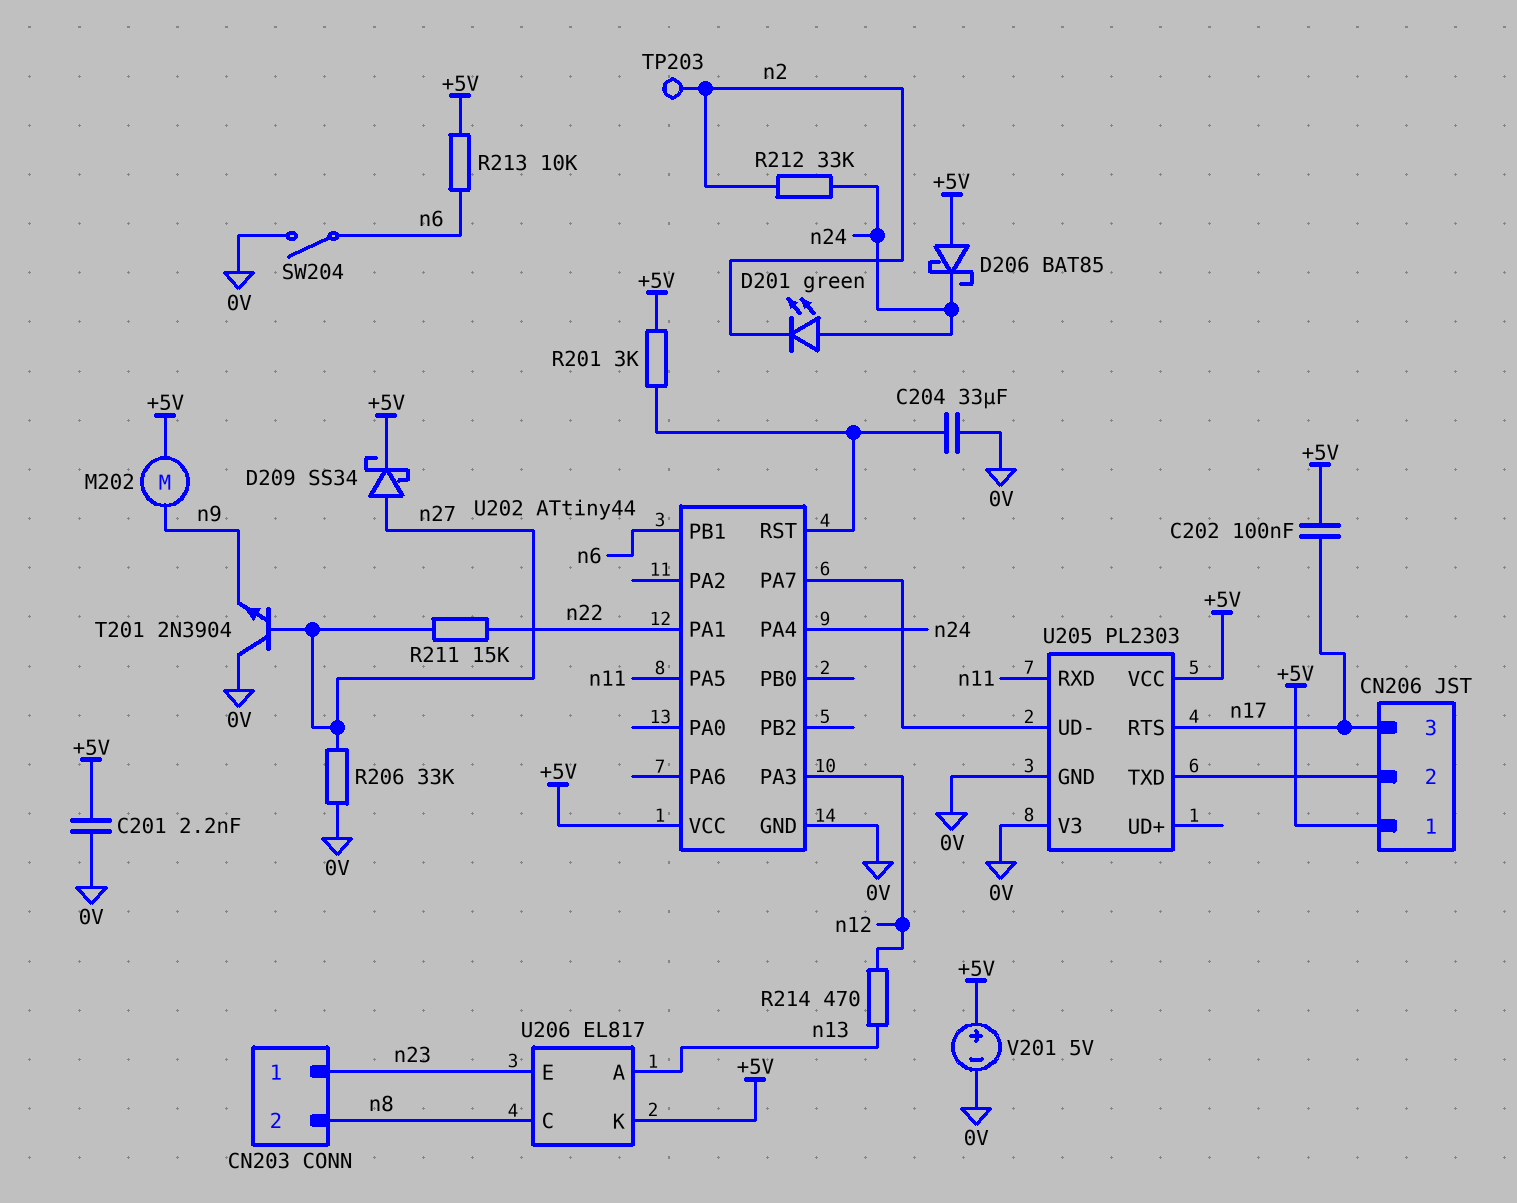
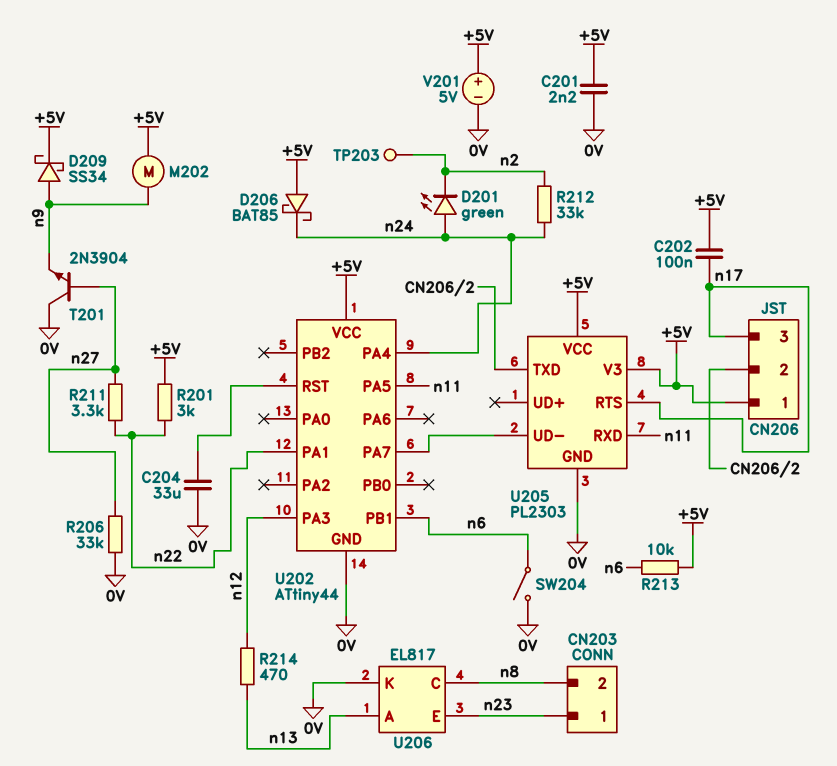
D209: schottky SS34 (A n27, K +5V) -> schottky SS34 (A n9, K +5V)
R201: 3k (+5V, U202/RST) -> 3k (+5V, n22)
R211: 15k (n22, n27) -> 3.3k (n22, n27)
U205 pin V3: 0V -> +5V
U206 pin K: +5V -> 0V

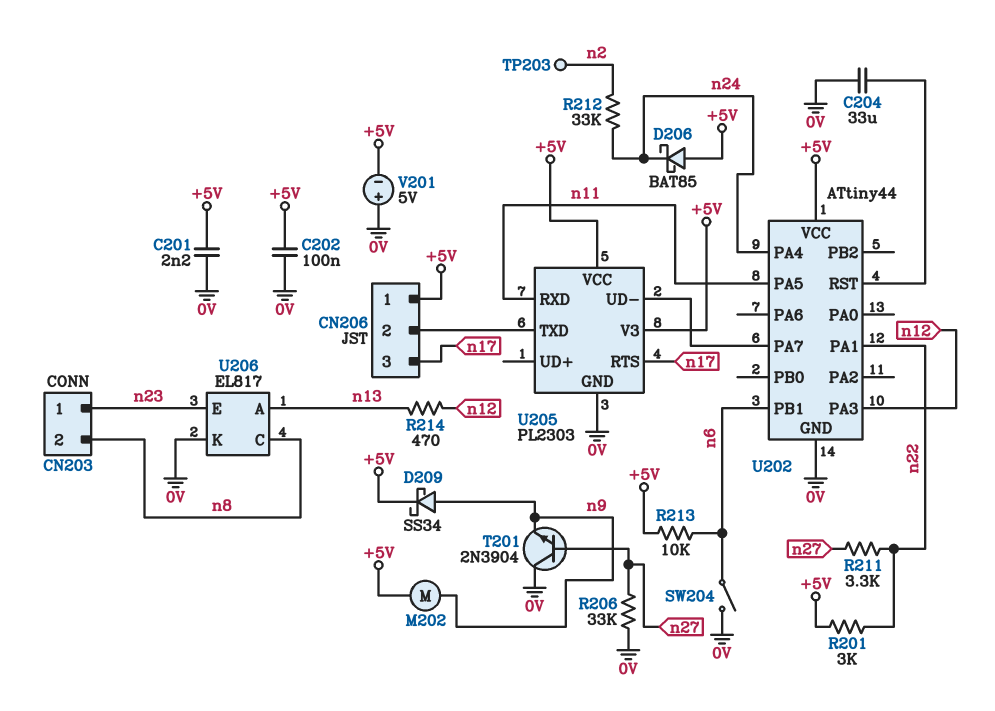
C202: 100nF (+5V, n17) -> 100nF (+5V, 0V)
D201: LED green (A n24, K n2) -> none
V201: 5V (plus +5V, minus 0V) -> 5V (plus 0V, minus +5V)

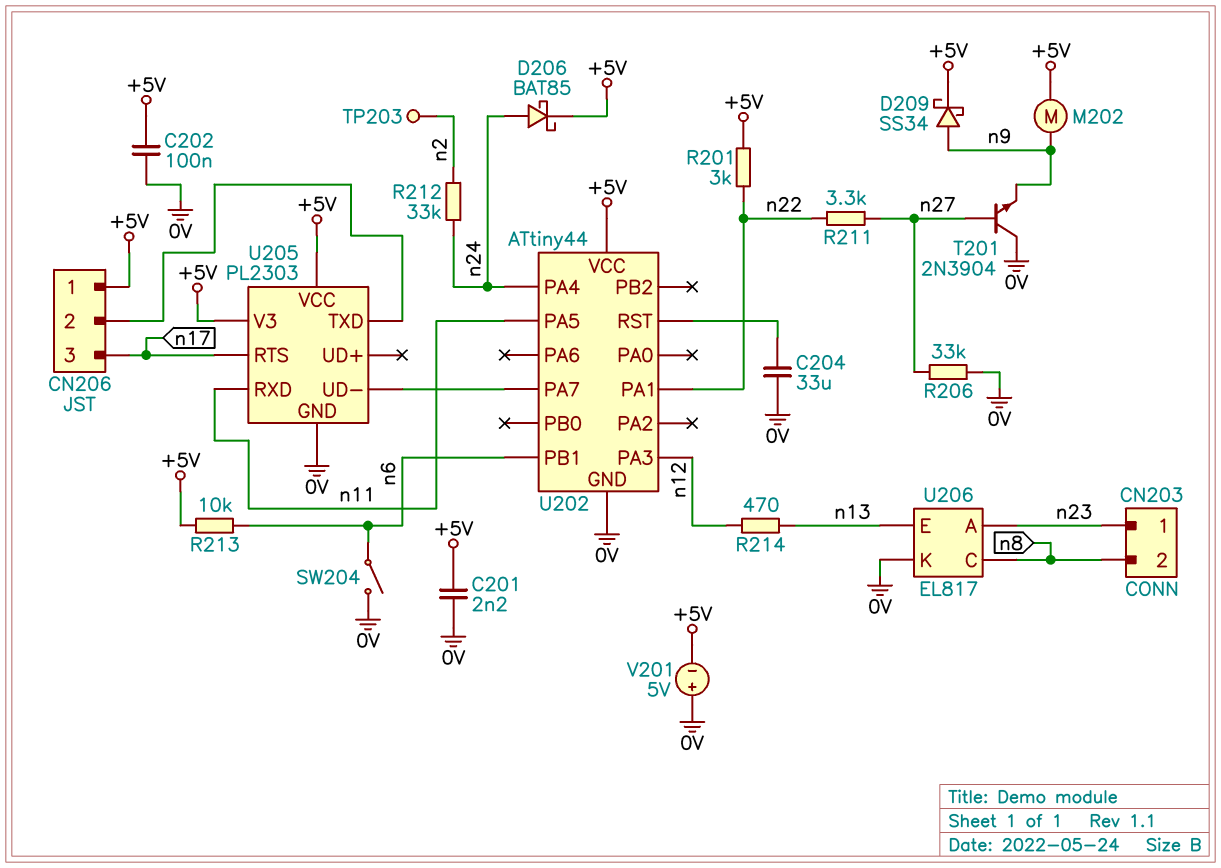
D206: schottky BAT85 (A +5V, K n24) -> schottky BAT85 (A n24, K +5V)
U206 pin A: n13 -> n23
U206 pin E: n23 -> n13

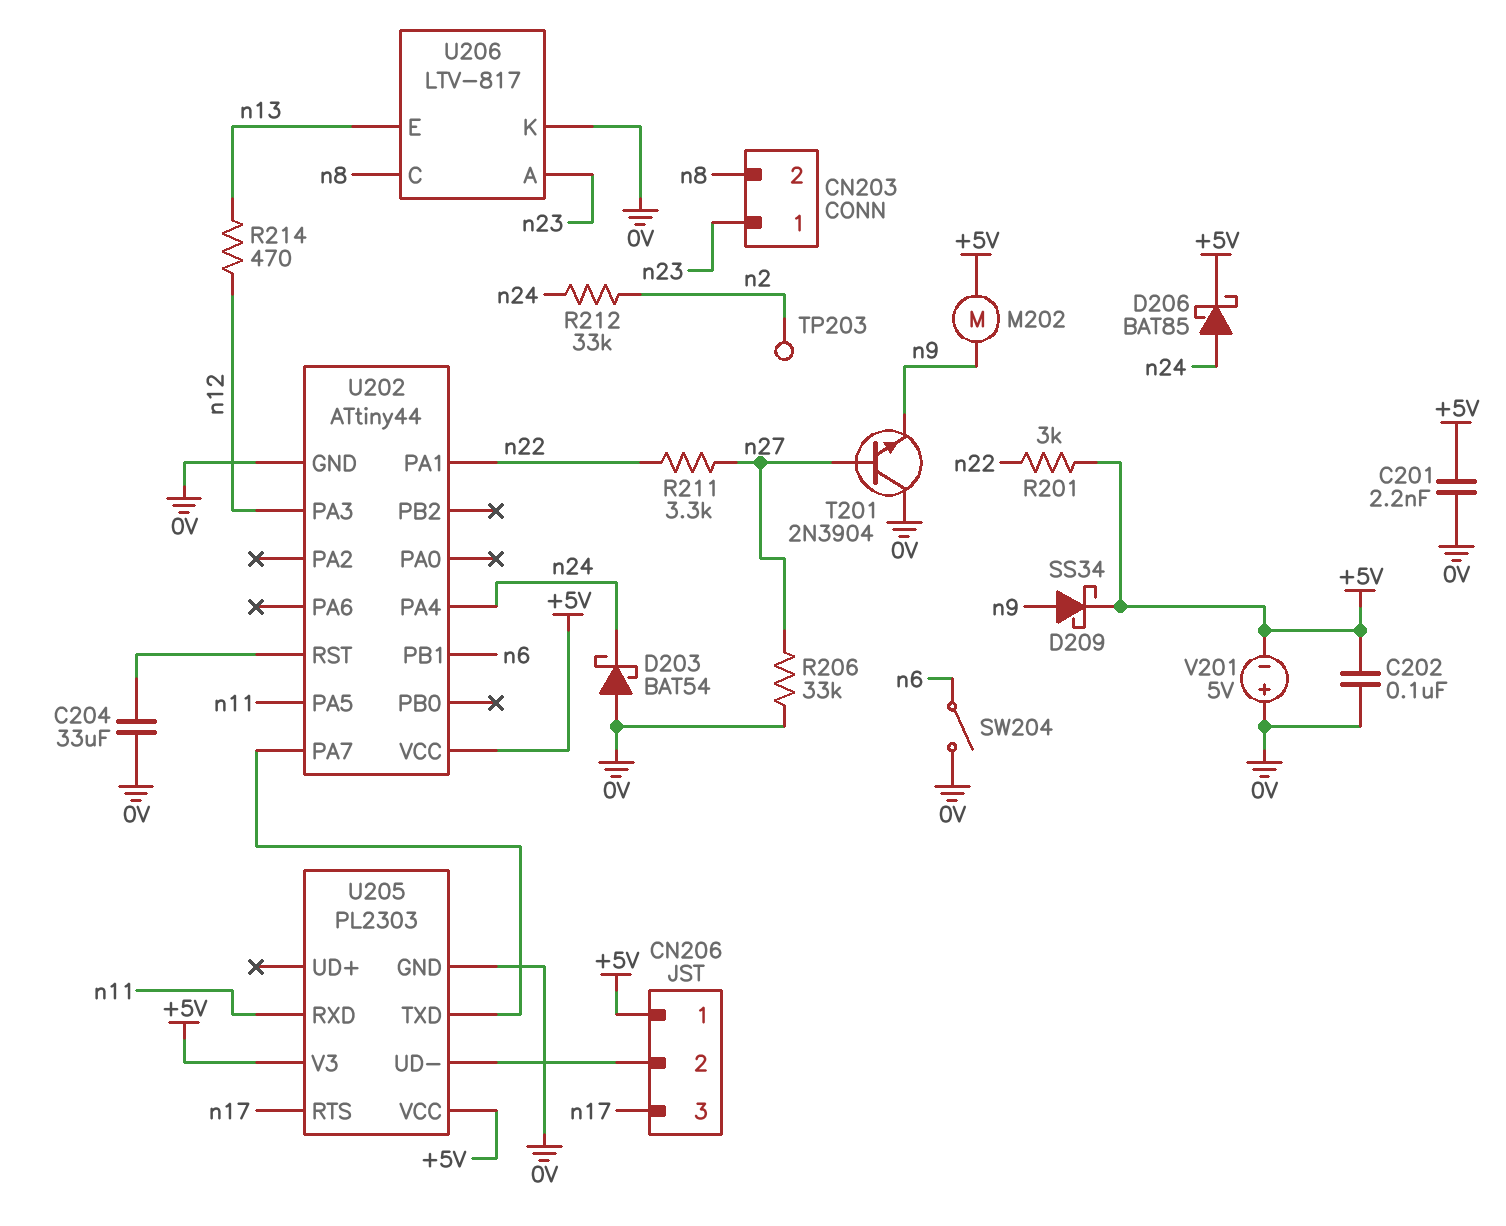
D203: none -> schottky BAT54 (A 0V, K n24)
R213: 10k (+5V, n6) -> none
U205 pin TXD: CN206/2 -> U202/PA7
U205 pin UD-: U202/PA7 -> CN206/2
U206: EL817 -> LTV-817

